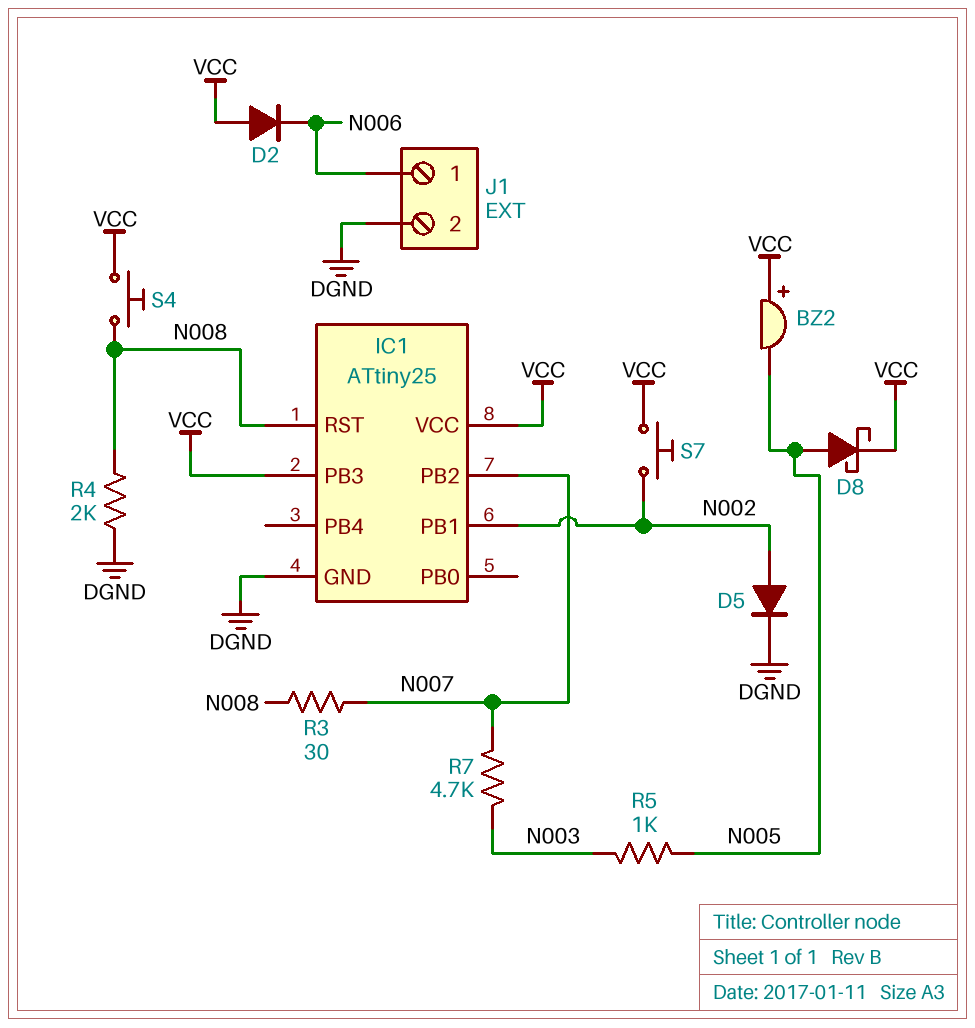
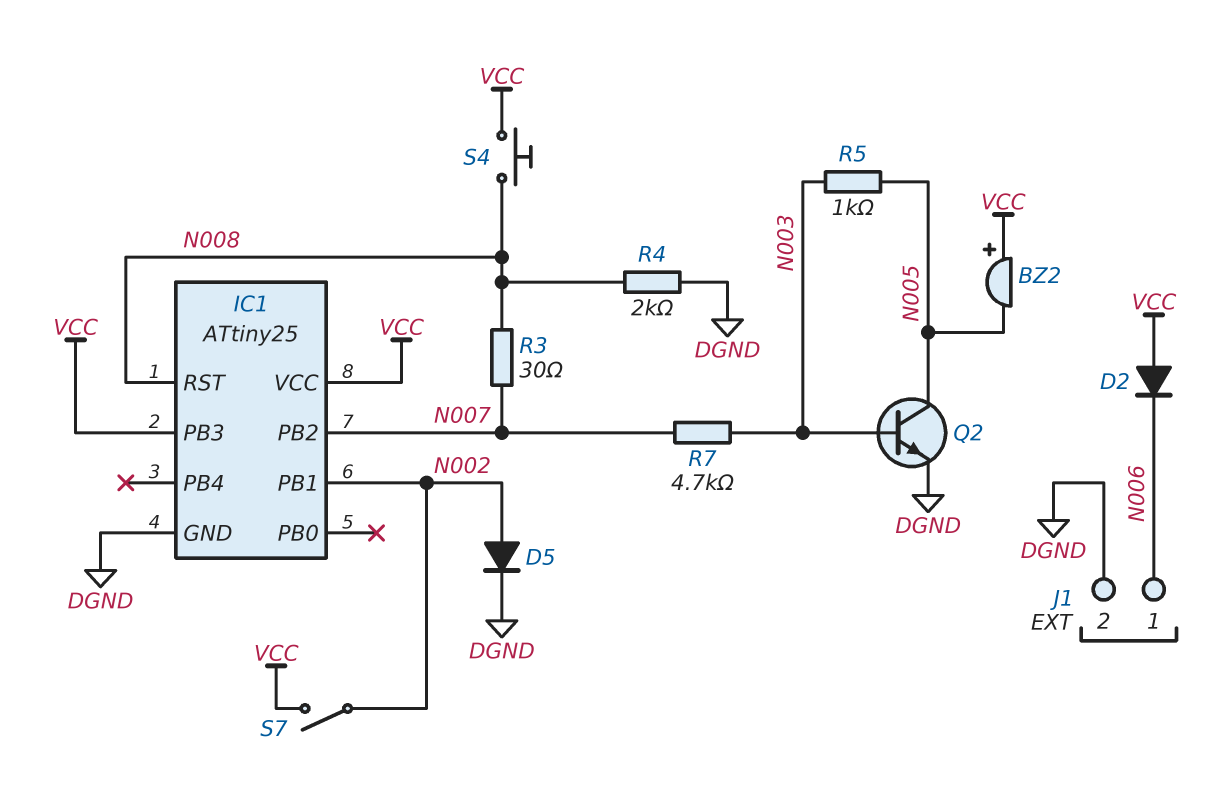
D8: schottky (A N005, K VCC) -> none
Q2: none -> NPN (B N003, C N005, E DGND)
S7: button (N002, VCC) -> switch (N002, VCC)

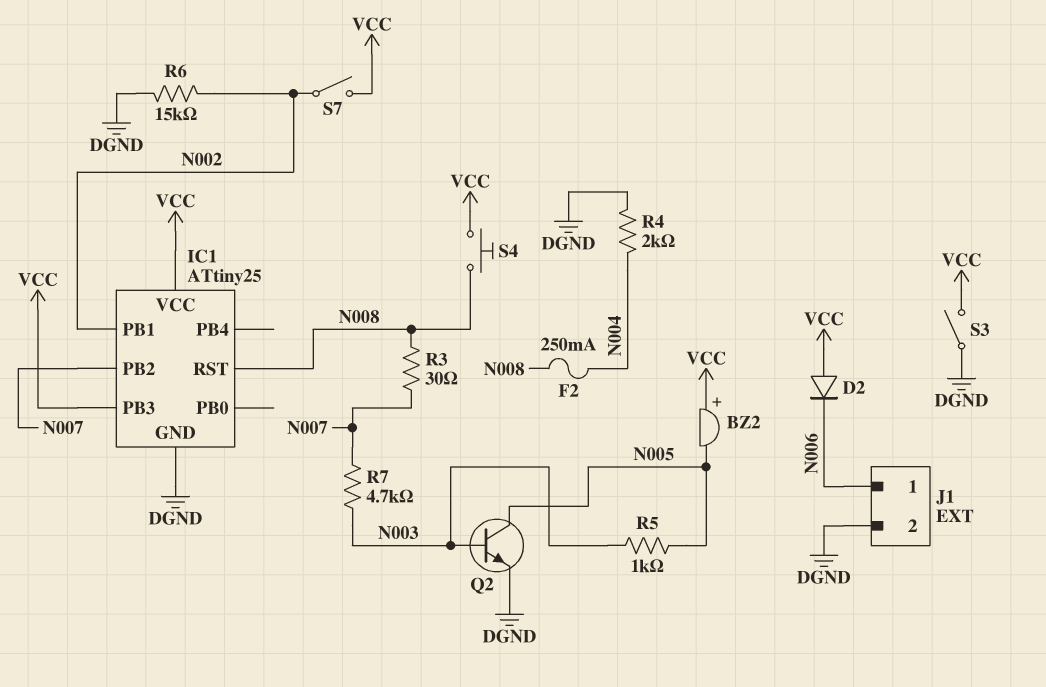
D5: diode (A N002, K DGND) -> none
F2: none -> 250mA (N004, N008)
R4: 2k (DGND, N008) -> 2k (DGND, N004)
R6: none -> 15k (DGND, N002)
S3: none -> switch (DGND, VCC)

